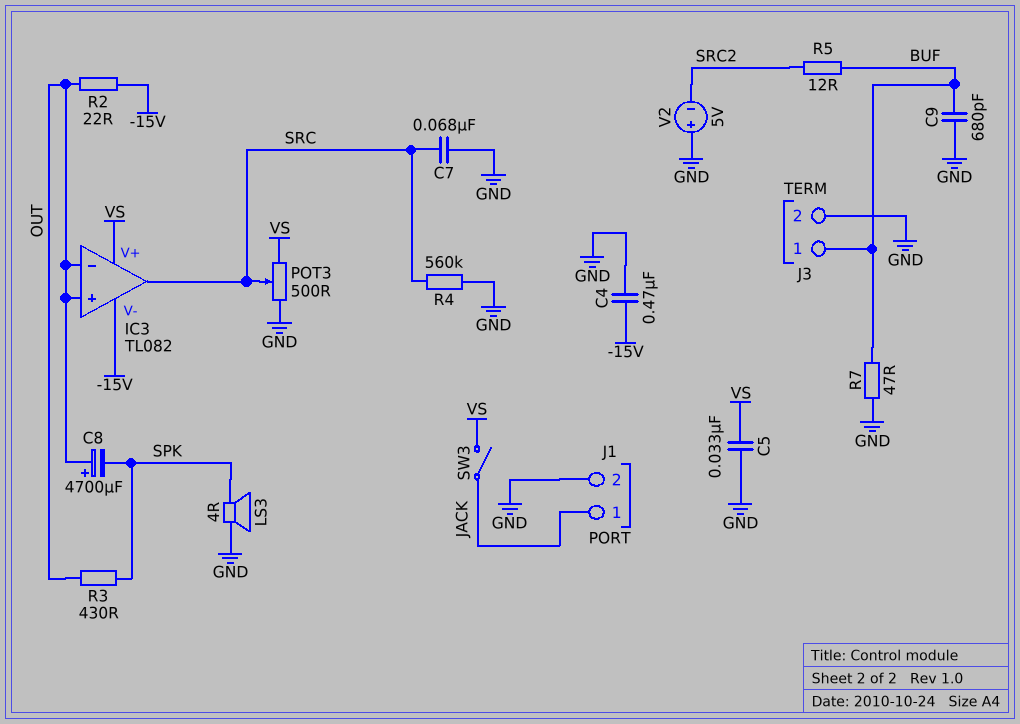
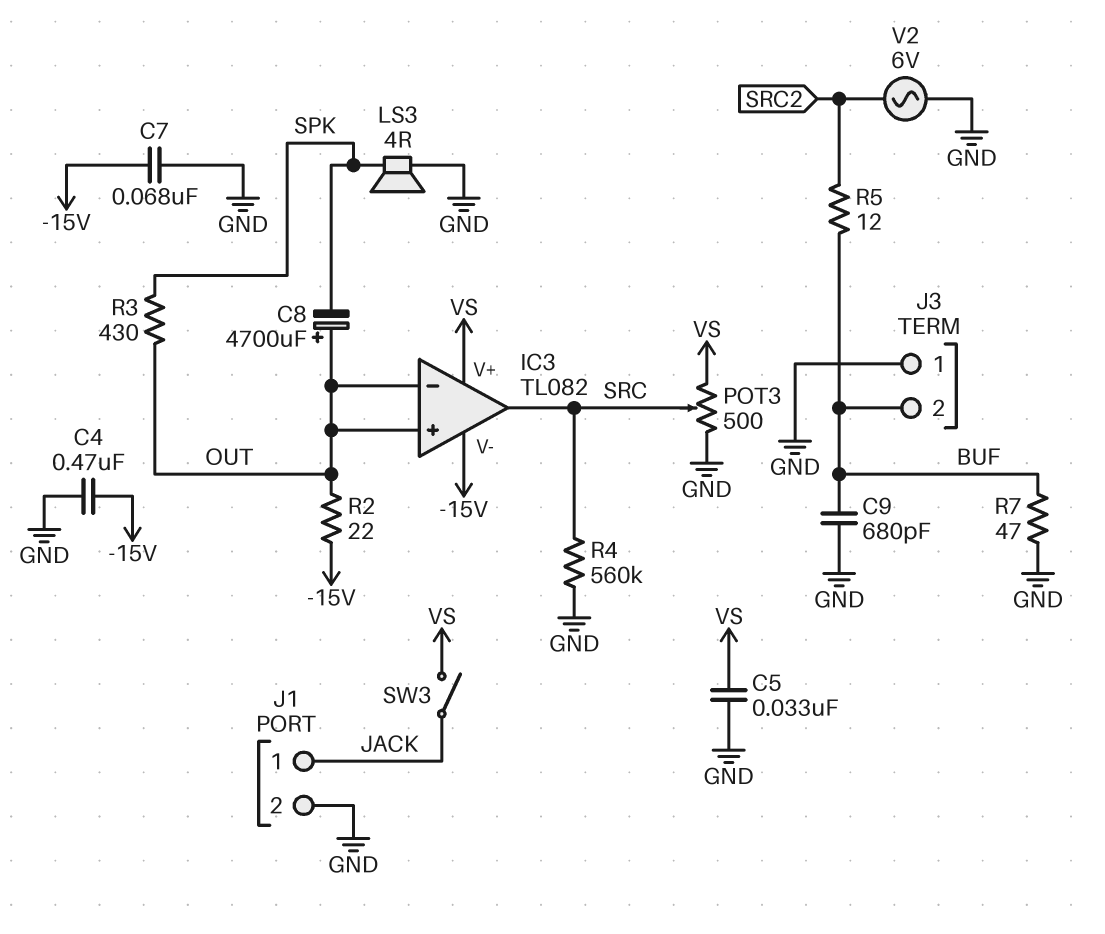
C7: 68nF (GND, SRC) -> 68nF (-15V, GND)
J3 pin 1: BUF -> GND
J3 pin 2: GND -> BUF
V2: 5V (plus GND, minus SRC2) -> AC 6V (GND, SRC2)

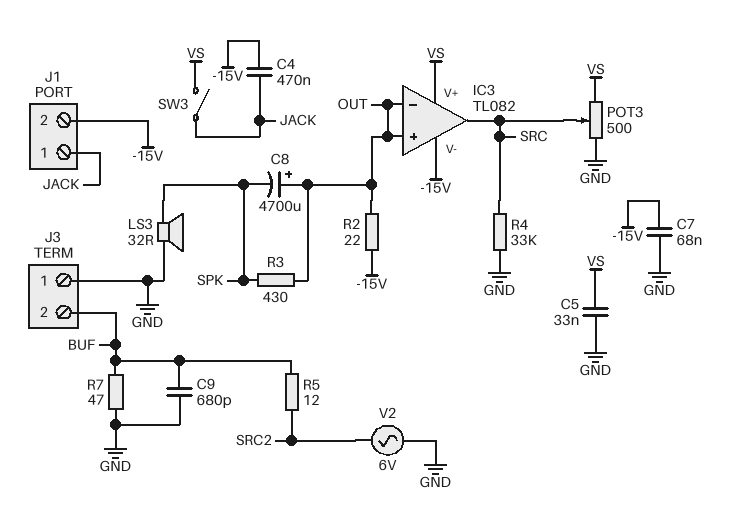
C4: 470nF (-15V, GND) -> 470nF (-15V, JACK)
J1 pin 2: GND -> -15V
LS3: speaker 4R (GND, SPK) -> speaker 32R (GND, SPK)
R4: 560k (GND, SRC) -> 33k (GND, SRC)

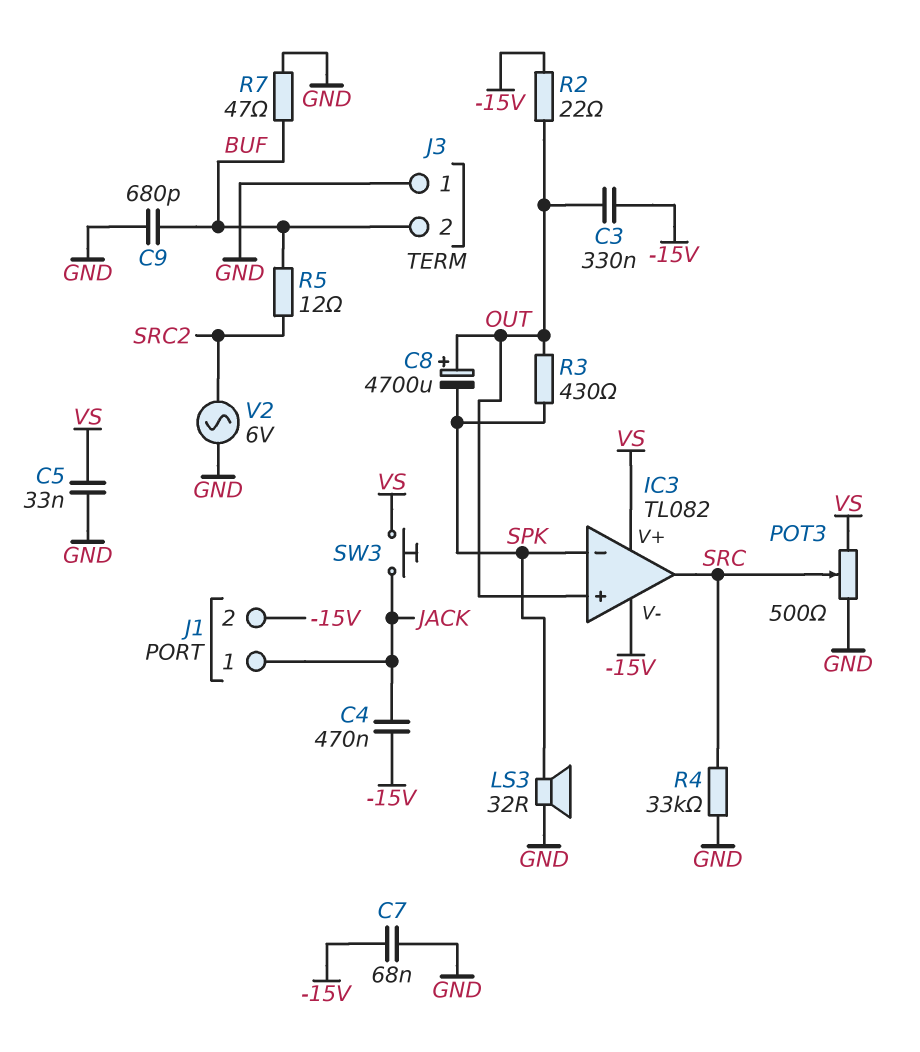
C3: none -> 330nF (-15V, OUT)
IC3 pin in-: OUT -> SPK
SW3: switch (JACK, VS) -> button (JACK, VS)

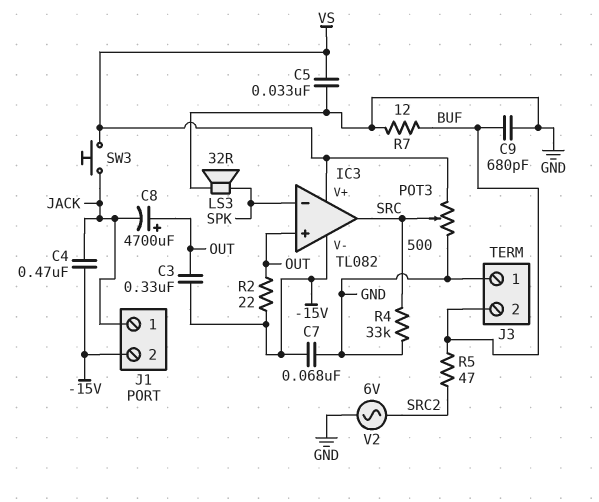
C8: 4700uF (plus OUT, minus SPK) -> 4700uF (plus OUT, minus JACK)
R3: 430 (OUT, SPK) -> none
R5: 12 (BUF, SRC2) -> 47 (BUF, SRC2)
R7: 47 (BUF, GND) -> 12 (BUF, GND)

